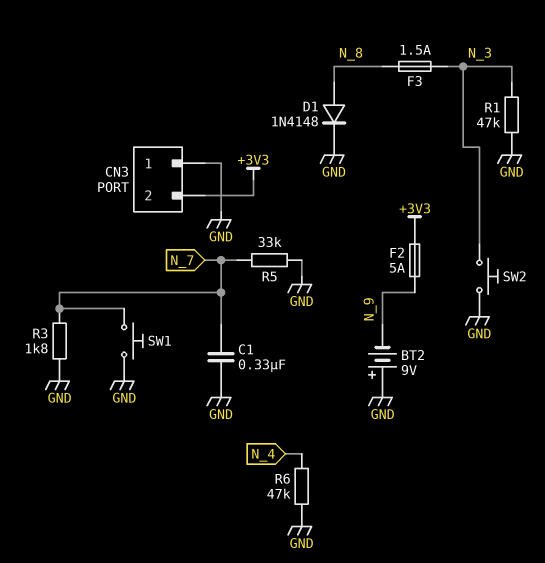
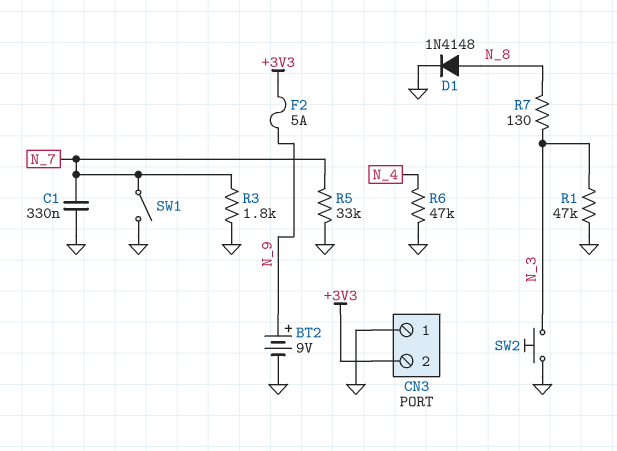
BT2: 9V (plus GND, minus N_9) -> 9V (plus N_9, minus GND)
F3: 1.5A (N_3, N_8) -> none
R7: none -> 130 (N_3, N_8)
SW1: button (GND, N_7) -> switch (GND, N_7)

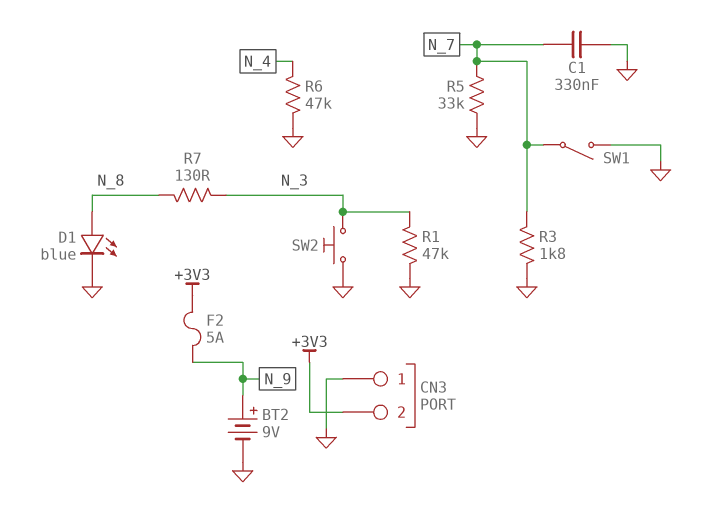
D1: diode 1N4148 (A N_8, K GND) -> LED blue (A N_8, K GND)

